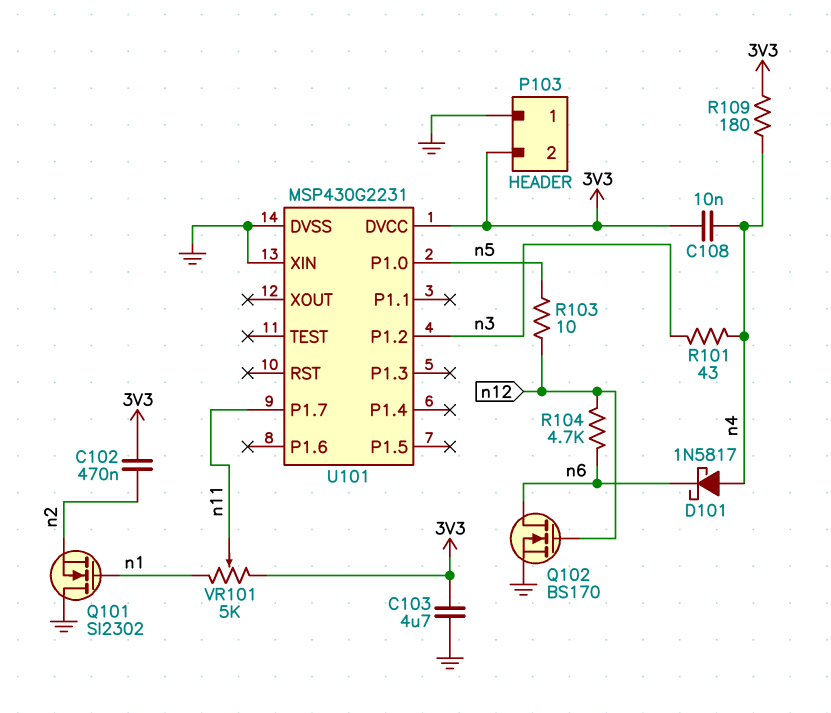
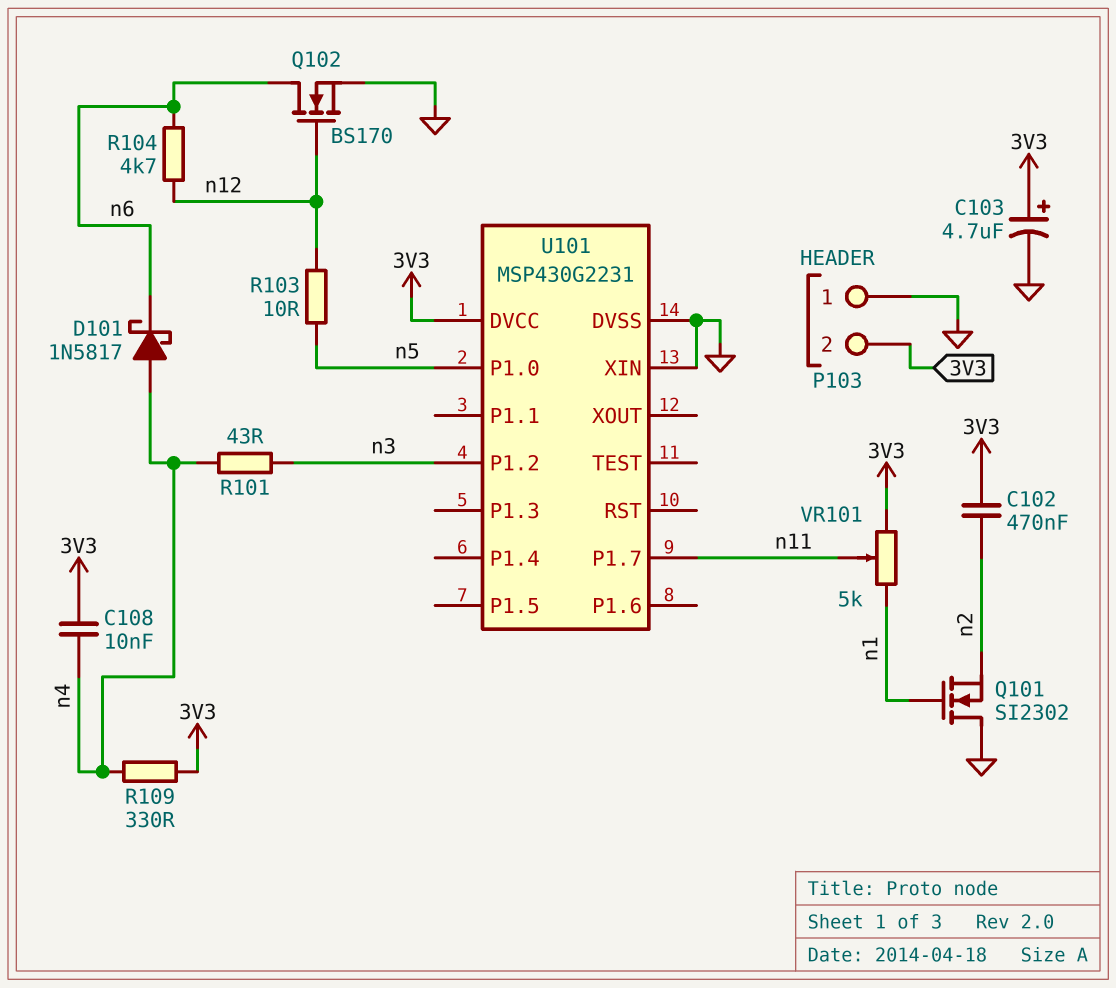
C103: 4.7uF (3V3, GND) -> 4.7uF (plus 3V3, minus GND)
R109: 180 (3V3, n4) -> 330 (3V3, n4)

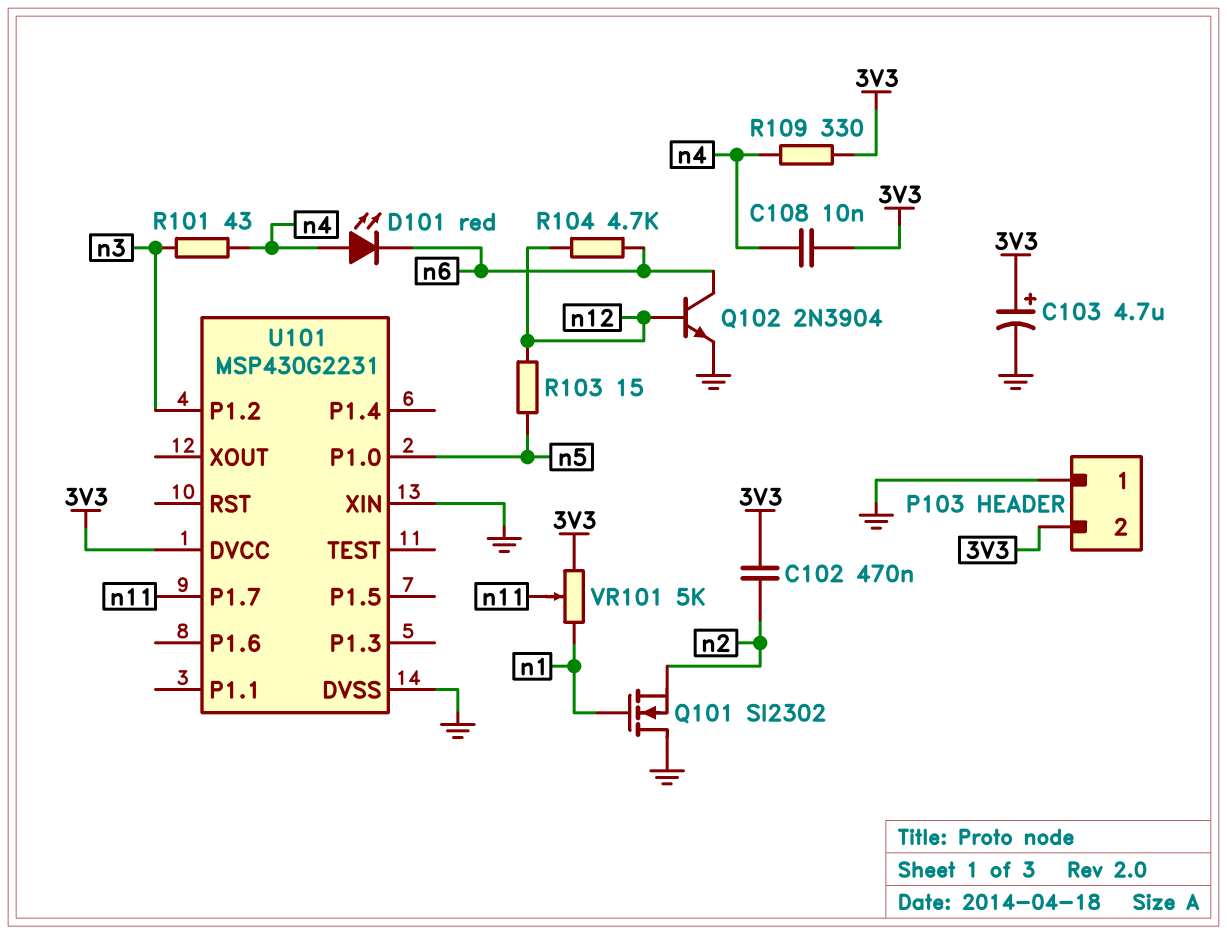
D101: schottky 1N5817 (A n4, K n6) -> LED red (A n4, K n6)
Q102: NMOS BS170 (G n12, D n6, S GND) -> NPN 2N3904 (B n12, C n6, E GND)
R103: 10 (n5, n12) -> 15 (n5, n12)

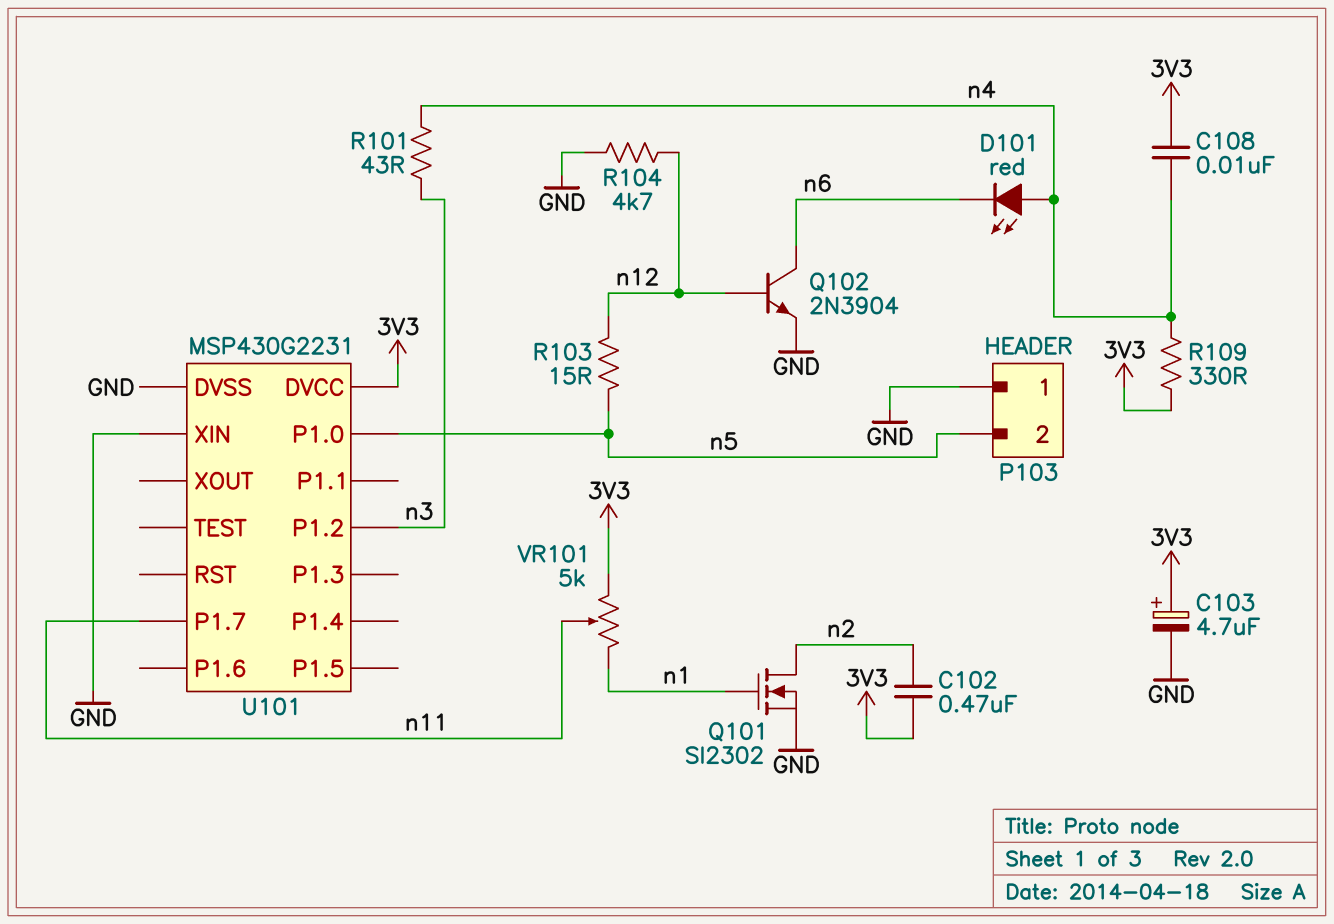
P103 pin 2: 3V3 -> n5
Q101: NMOS SI2302 (G n1, D GND, S n2) -> NMOS SI2302 (G n1, D n2, S GND)
R104: 4.7k (n6, n12) -> 4.7k (GND, n12)

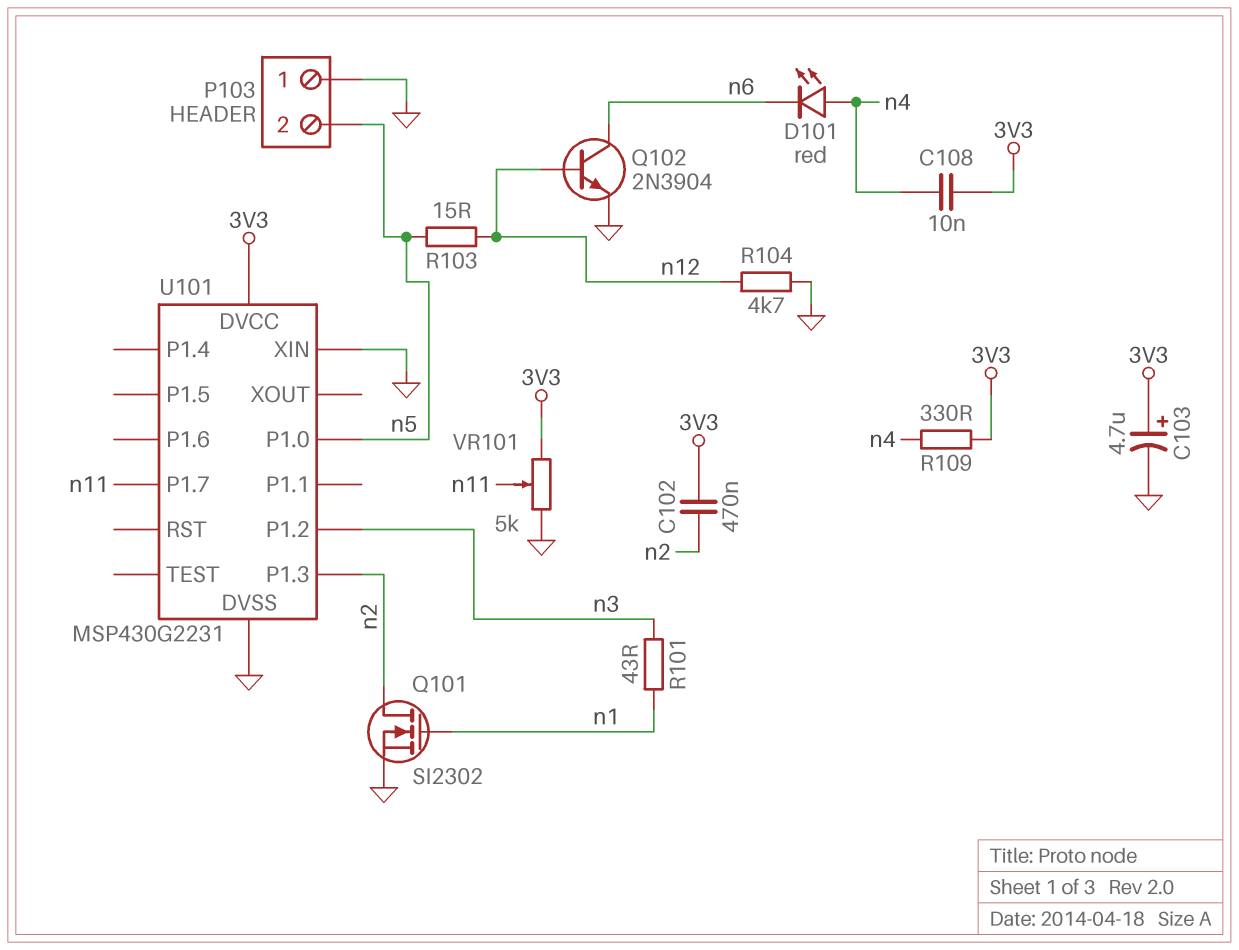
R101: 43 (n3, n4) -> 43 (n1, n3)
U101 pin P1.3: none -> n2
VR101: 5k (3V3, n1, wiper n11) -> 5k (3V3, GND, wiper n11)

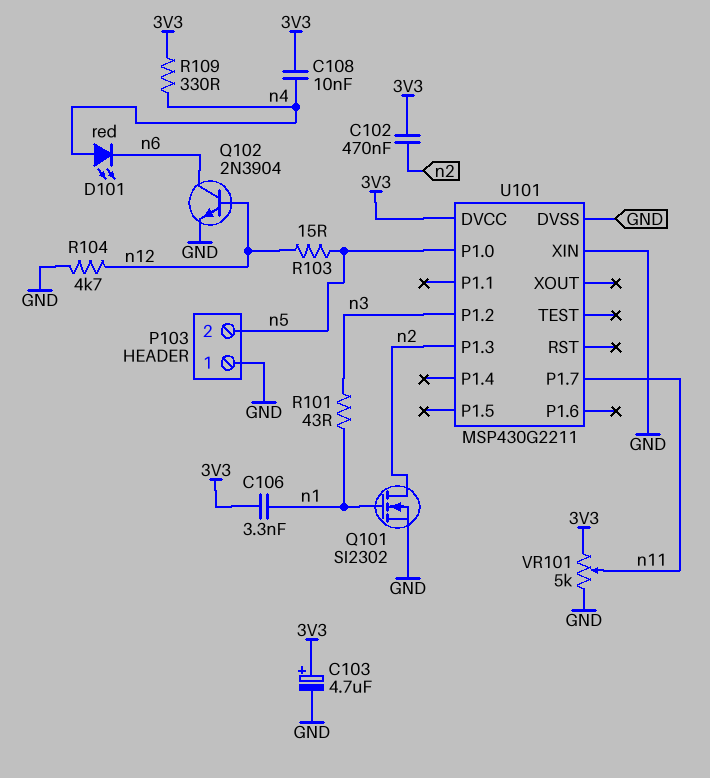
C106: none -> 3.3nF (3V3, n1)
U101: MSP430G2231 -> MSP430G2211

